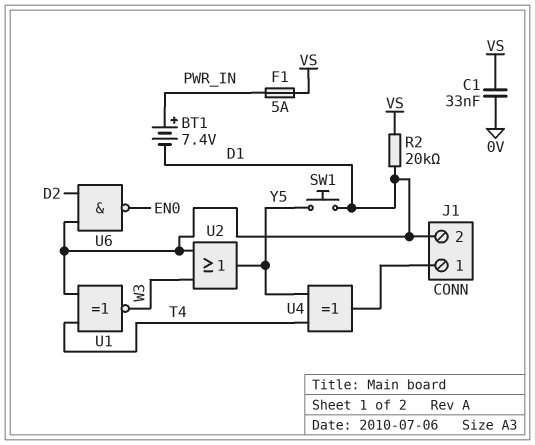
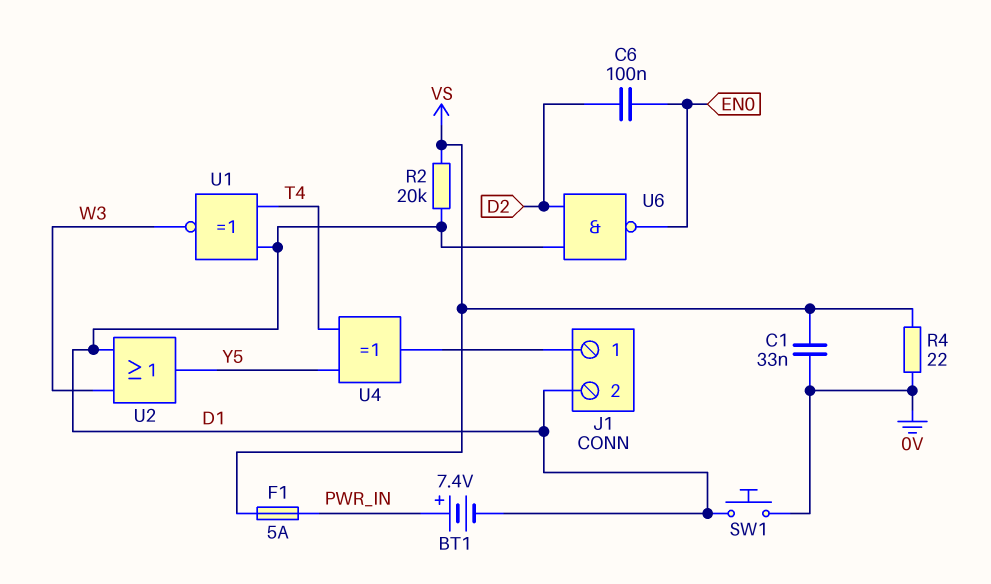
C6: none -> 100nF (D2, EN0)
R4: none -> 22 (0V, VS)
SW1: button (D1, Y5) -> button (0V, D1)

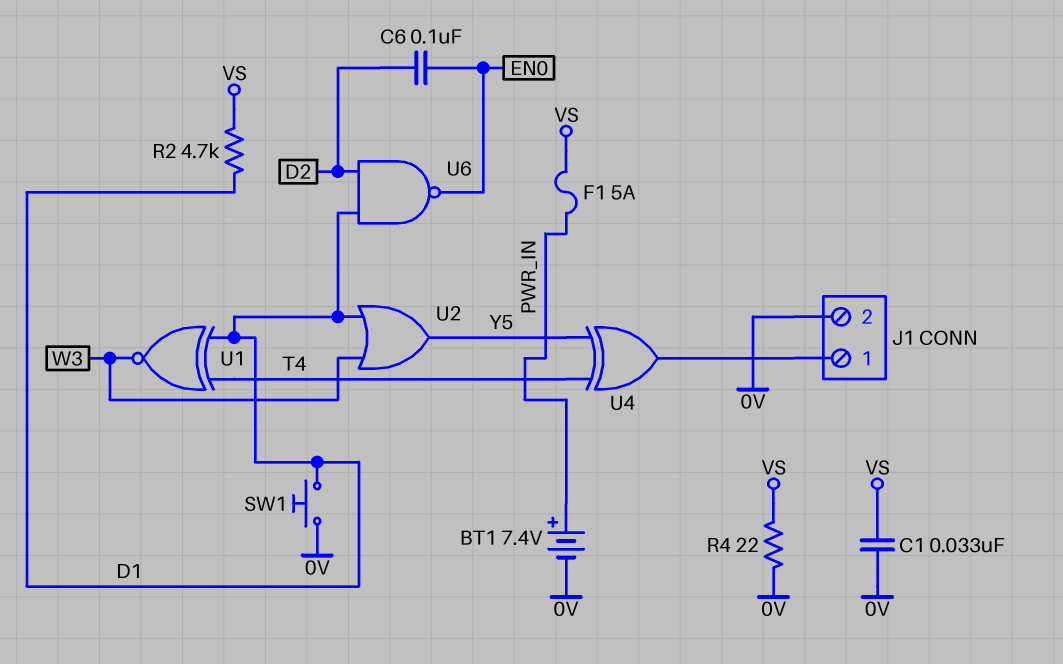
BT1: 7.4V (plus PWR_IN, minus D1) -> 7.4V (plus PWR_IN, minus 0V)
J1 pin 2: D1 -> 0V
R2: 20k (D1, VS) -> 4.7k (D1, VS)

